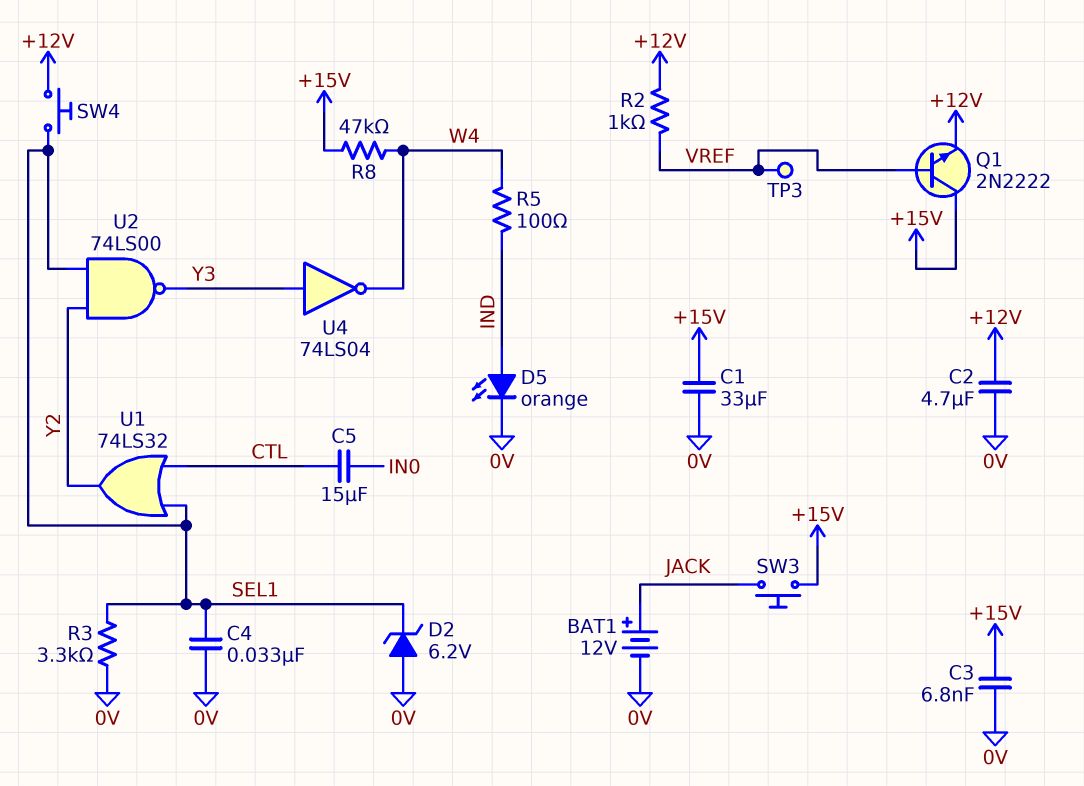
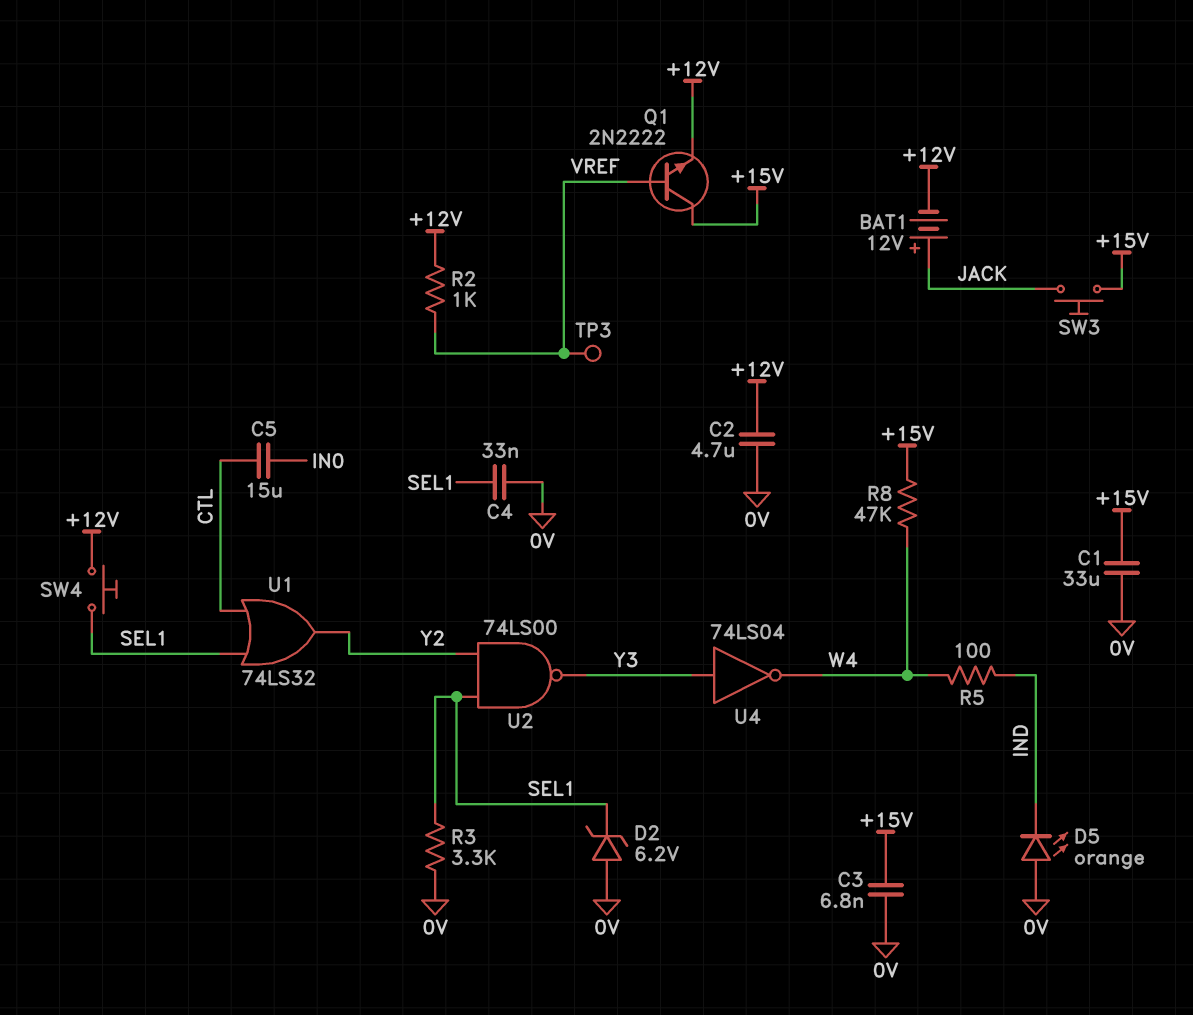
BAT1: 12V (plus JACK, minus 0V) -> 12V (plus JACK, minus +12V)
D5: LED orange (A IND, K 0V) -> LED orange (A 0V, K IND)

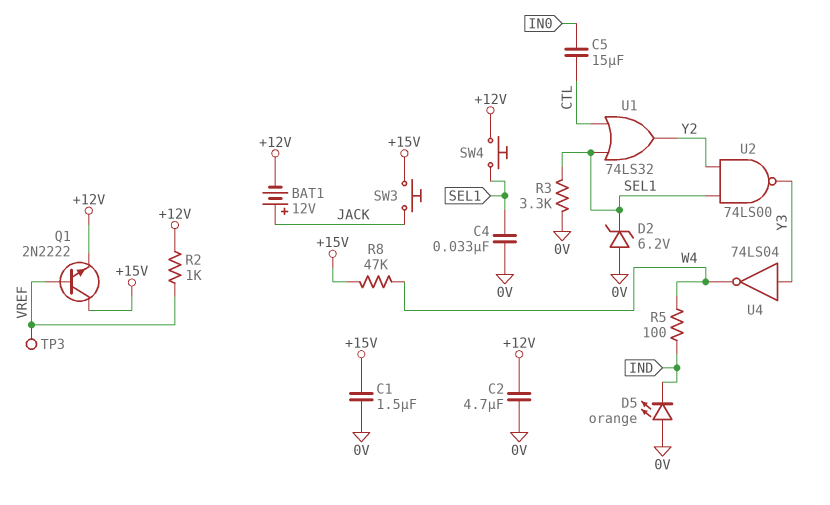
C1: 33uF (+15V, 0V) -> 1.5uF (+15V, 0V)
C3: 6.8nF (+15V, 0V) -> none

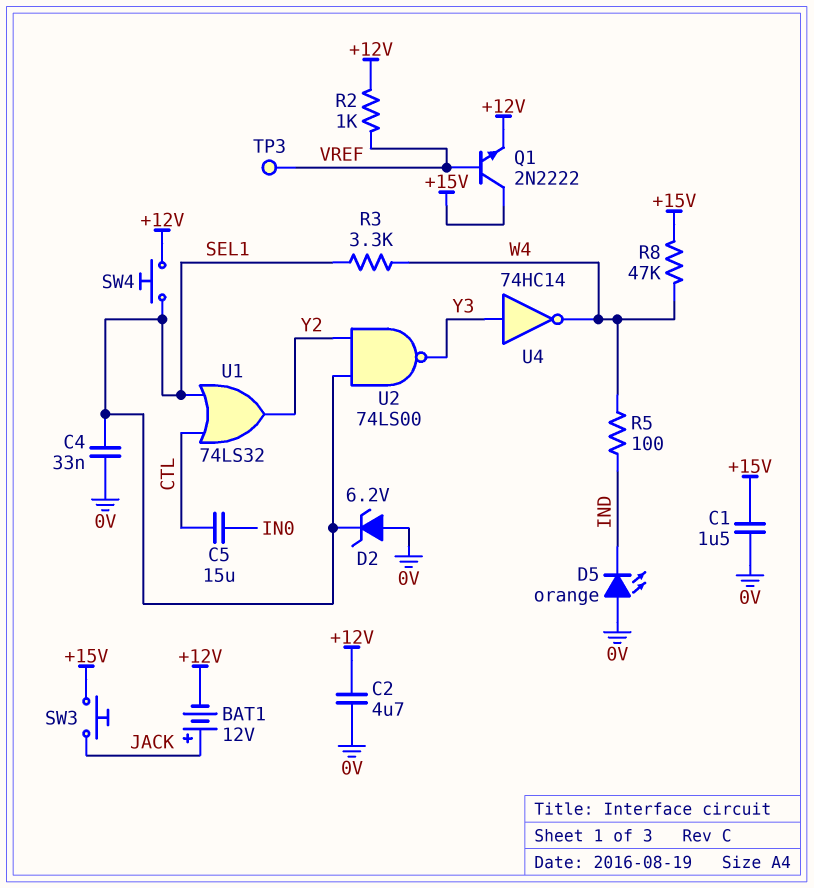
R3: 3.3k (0V, SEL1) -> 3.3k (SEL1, W4)
U4: NOT 74LS04 (in Y3, out W4) -> NOT 74HC14 (in Y3, out W4)

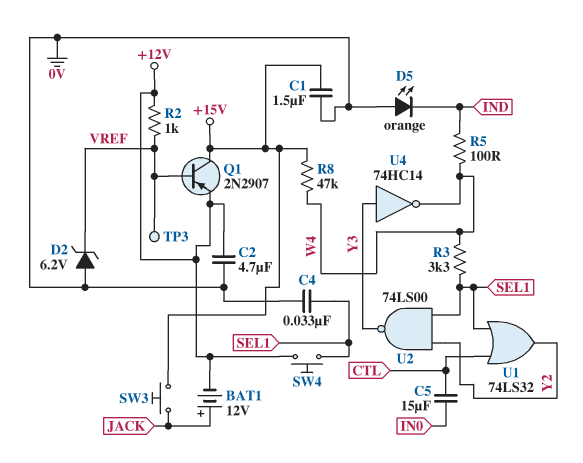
D2: zener 6.2V (A 0V, K SEL1) -> zener 6.2V (A 0V, K VREF)
Q1: NPN 2N2222 (B VREF, C +15V, E +12V) -> PNP 2N2907 (B VREF, C +15V, E +12V)

